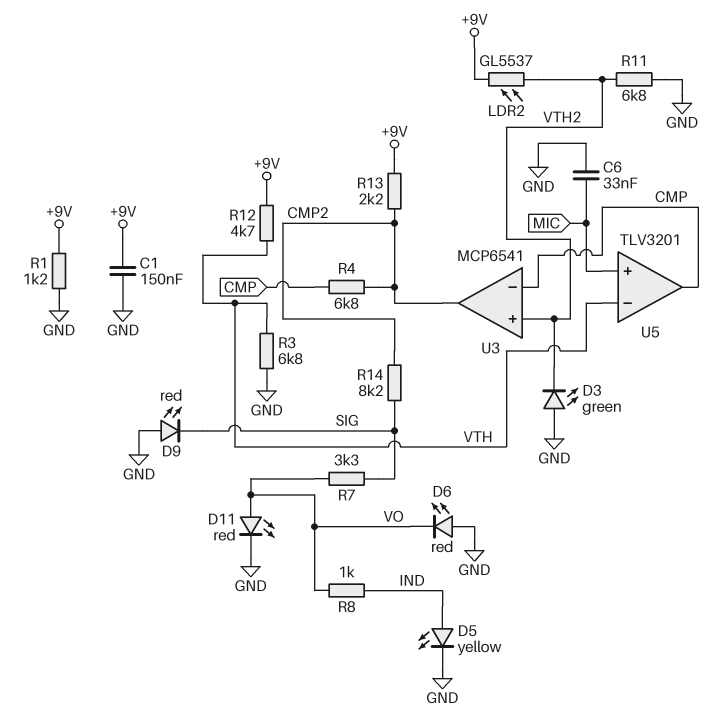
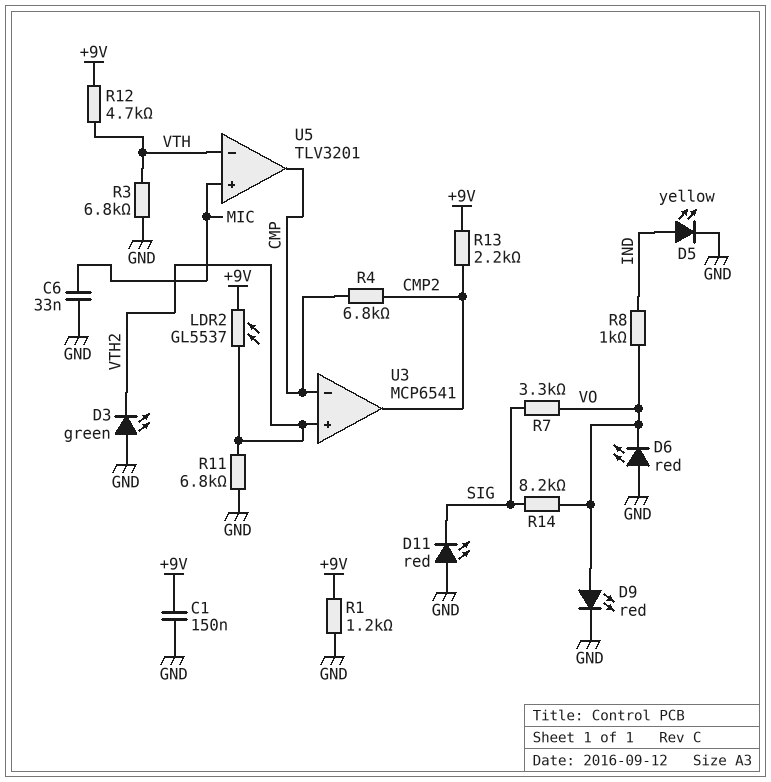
D9: LED red (A GND, K SIG) -> LED red (A VO, K GND)
D11: LED red (A VO, K GND) -> LED red (A GND, K SIG)
R14: 8.2k (CMP2, SIG) -> 8.2k (SIG, VO)

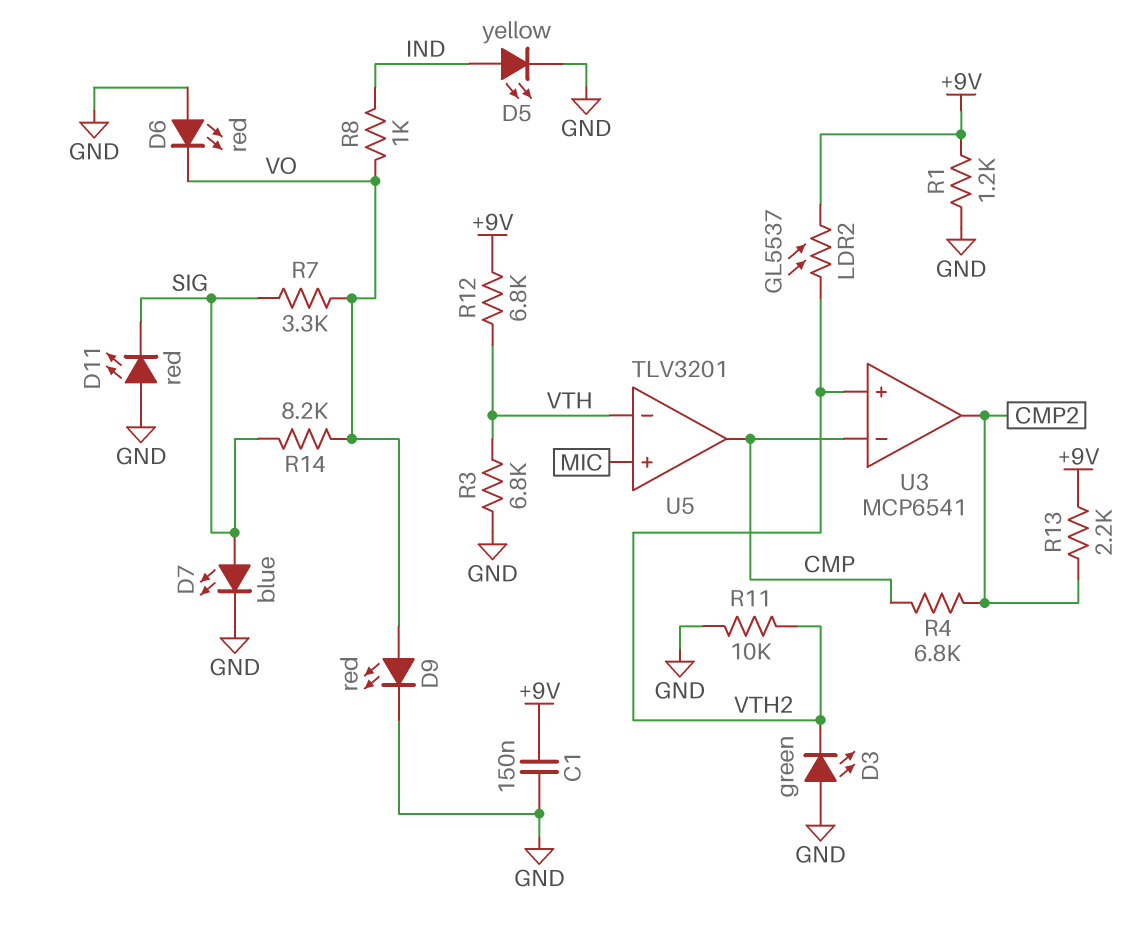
C6: 33nF (GND, MIC) -> none
D7: none -> LED blue (A SIG, K GND)
R11: 6.8k (GND, VTH2) -> 10k (GND, VTH2)
R12: 4.7k (+9V, VTH) -> 6.8k (+9V, VTH)

